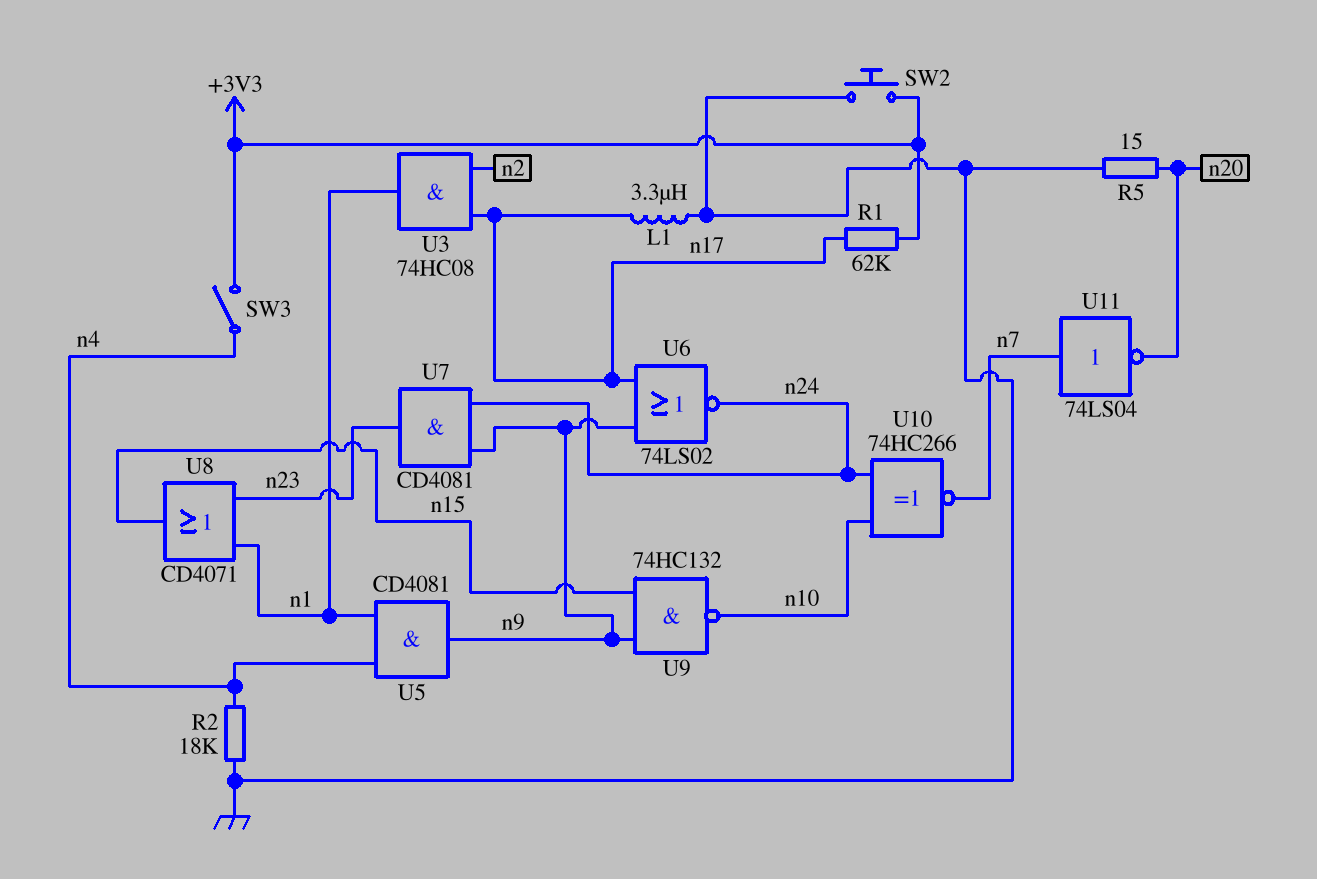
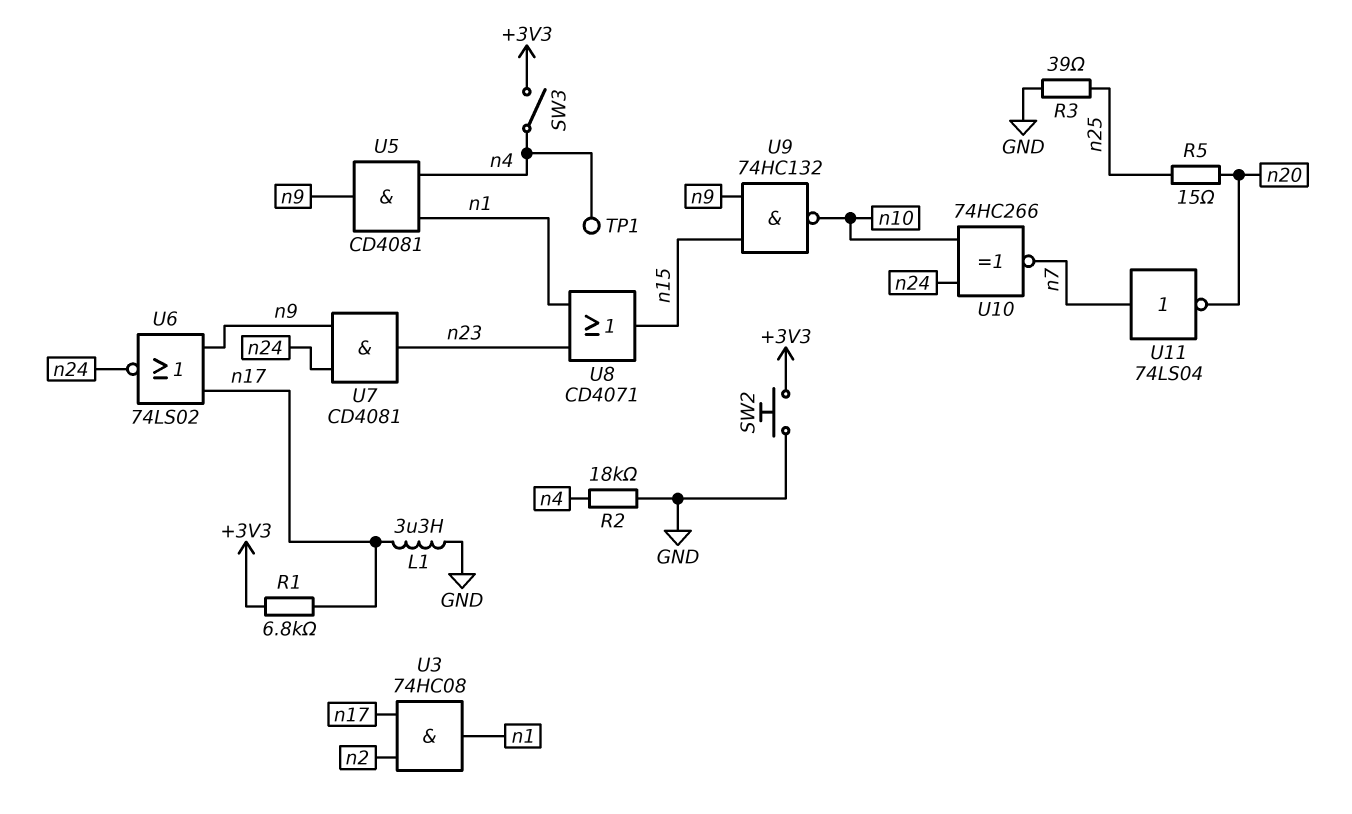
R1: 62k (+3V3, n17) -> 6.8k (+3V3, n17)
R3: none -> 39 (GND, n25)
R5: 15 (GND, n20) -> 15 (n20, n25)
TP1: none -> test point (n4)

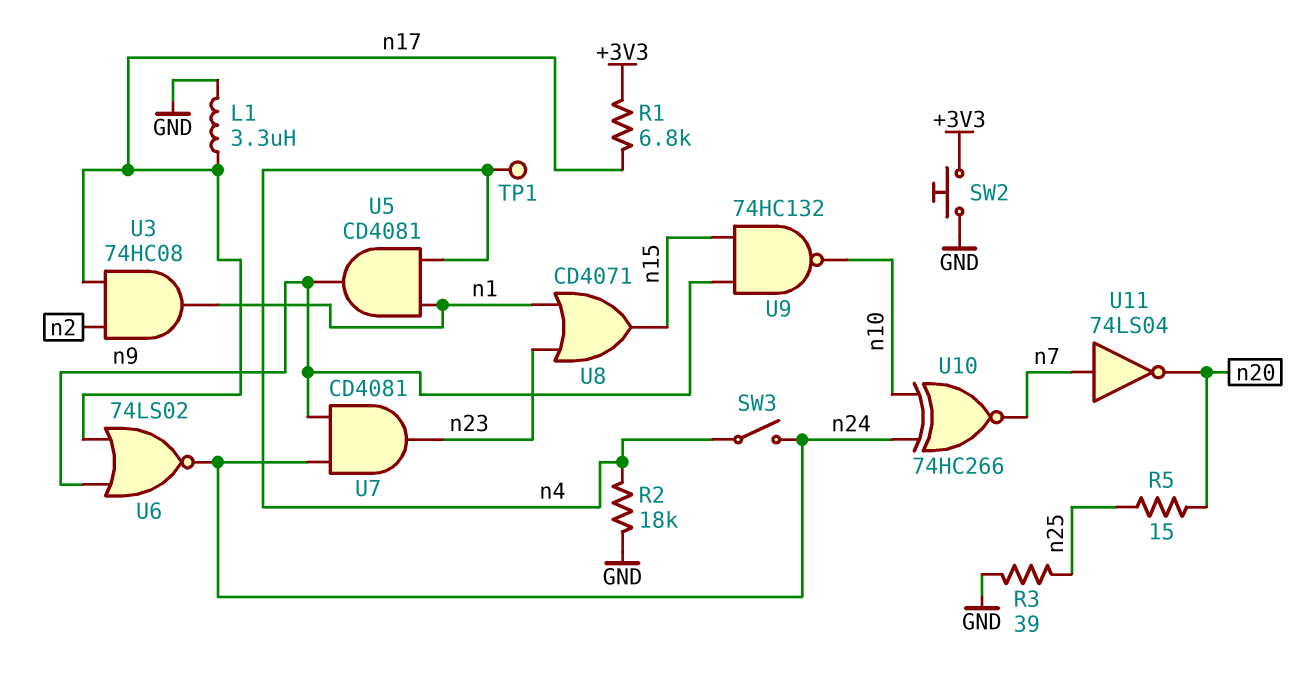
SW3: switch (+3V3, n4) -> switch (n4, n24)

